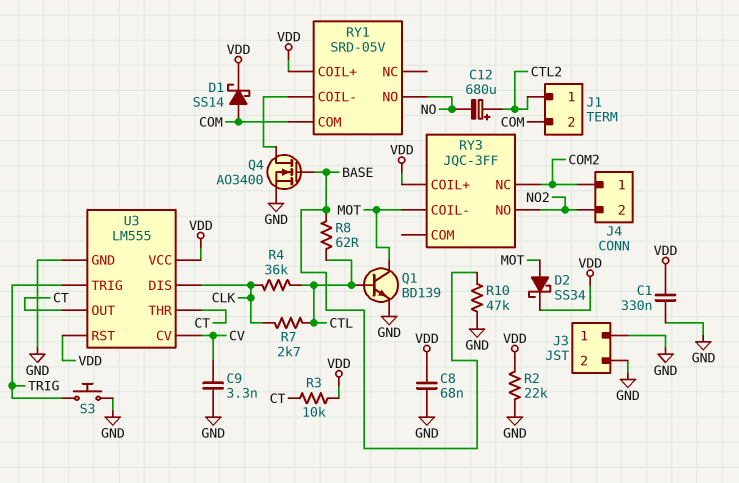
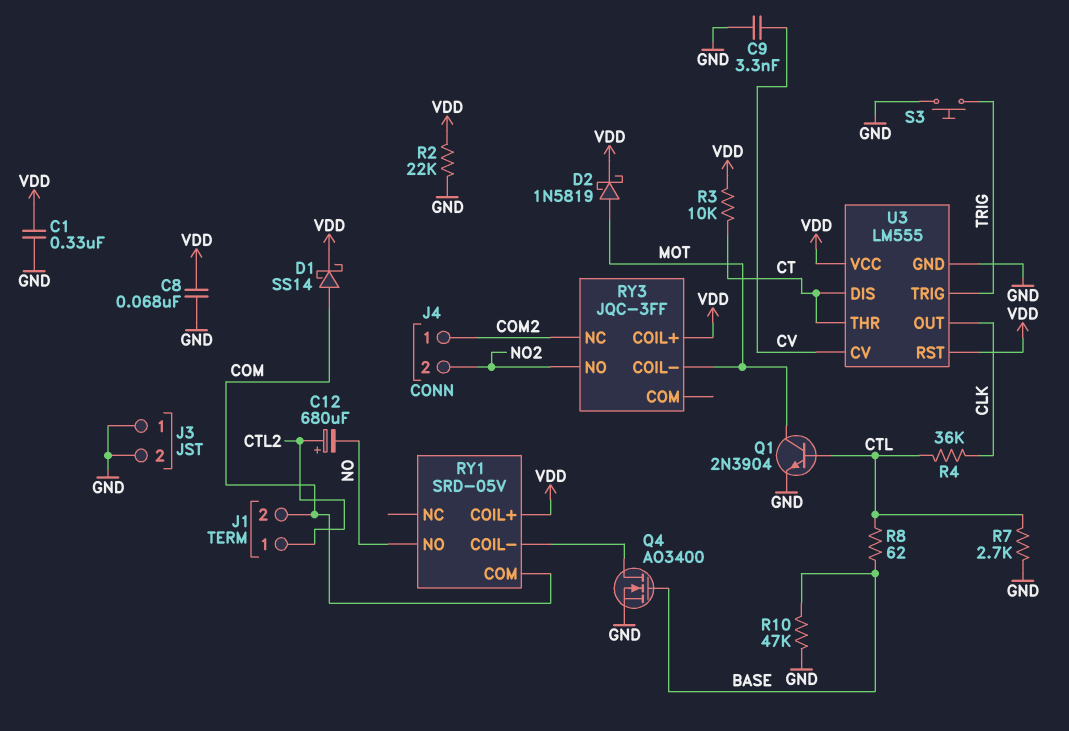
D2: schottky SS34 (A MOT, K VDD) -> schottky 1N5819 (A MOT, K VDD)
Q1: NPN BD139 (B CTL, C MOT, E GND) -> NPN 2N3904 (B CTL, C MOT, E GND)
R7: 2.7k (CLK, CTL) -> 2.7k (CTL, GND)
U3 pin DIS: CLK -> CT
U3 pin OUT: CT -> CLK

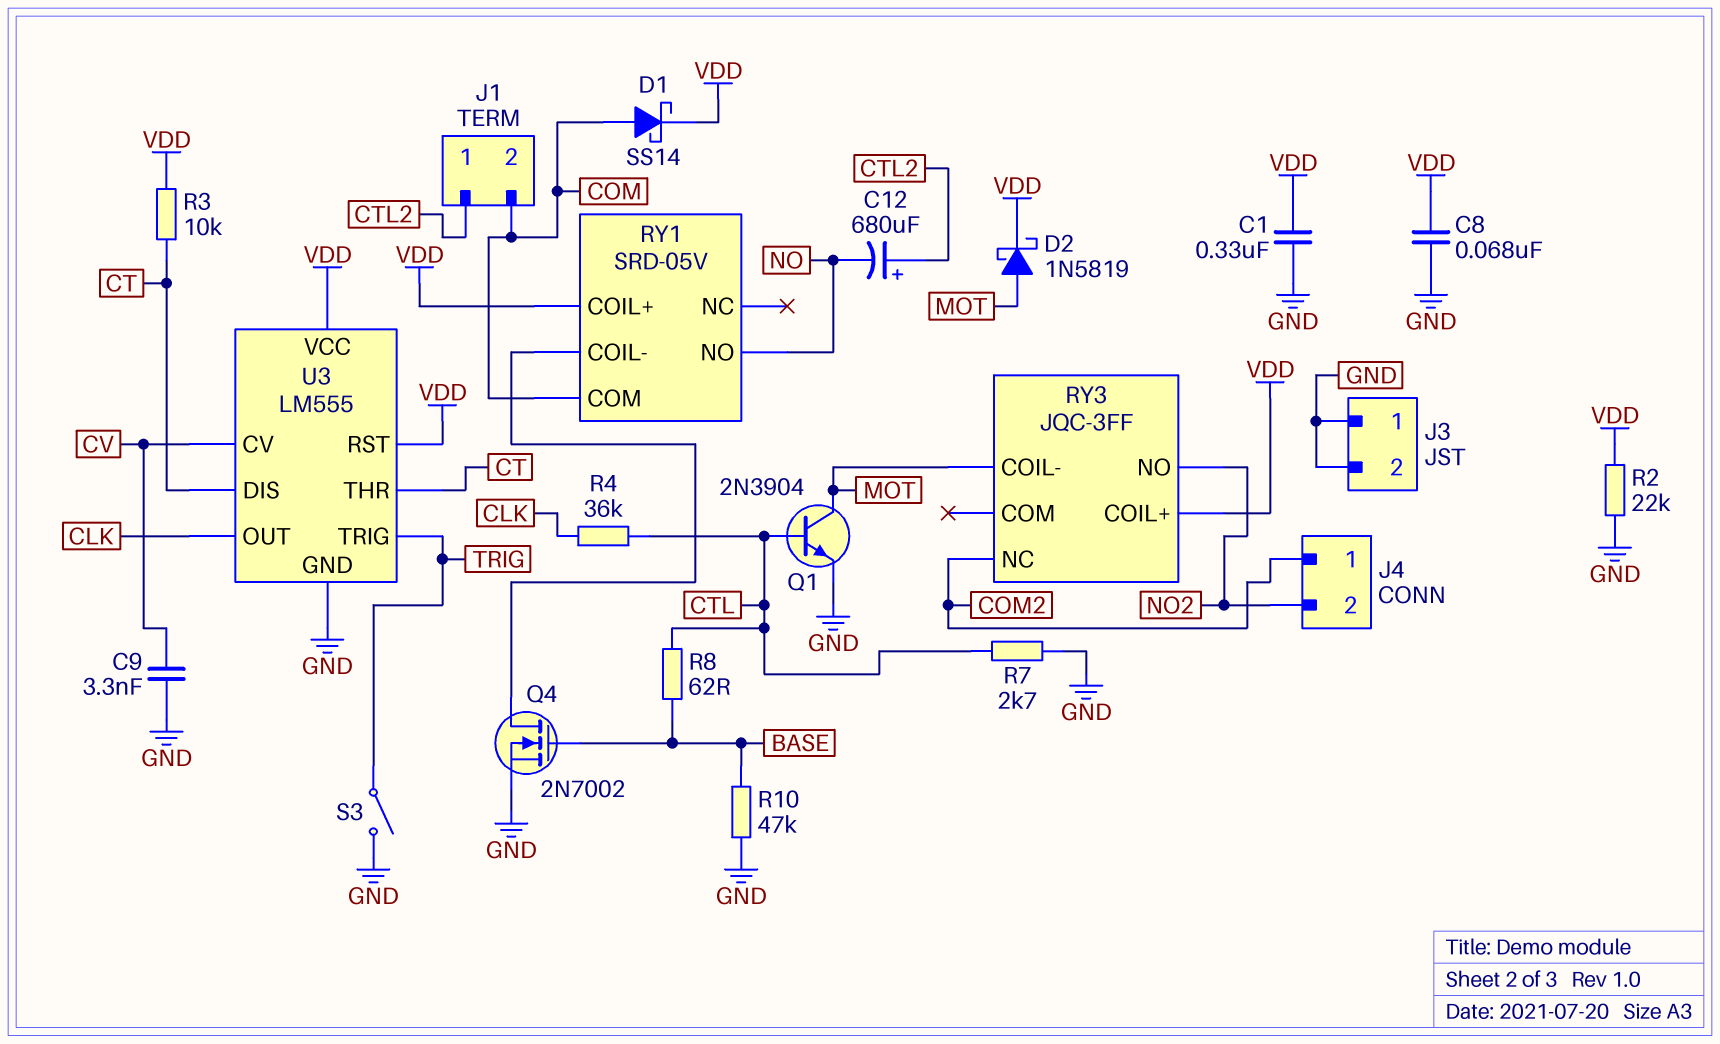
Q4: NMOS AO3400 (G BASE, D RY1/COIL-, S GND) -> NMOS 2N7002 (G BASE, D RY1/COIL-, S GND)
S3: button (GND, TRIG) -> switch (GND, TRIG)

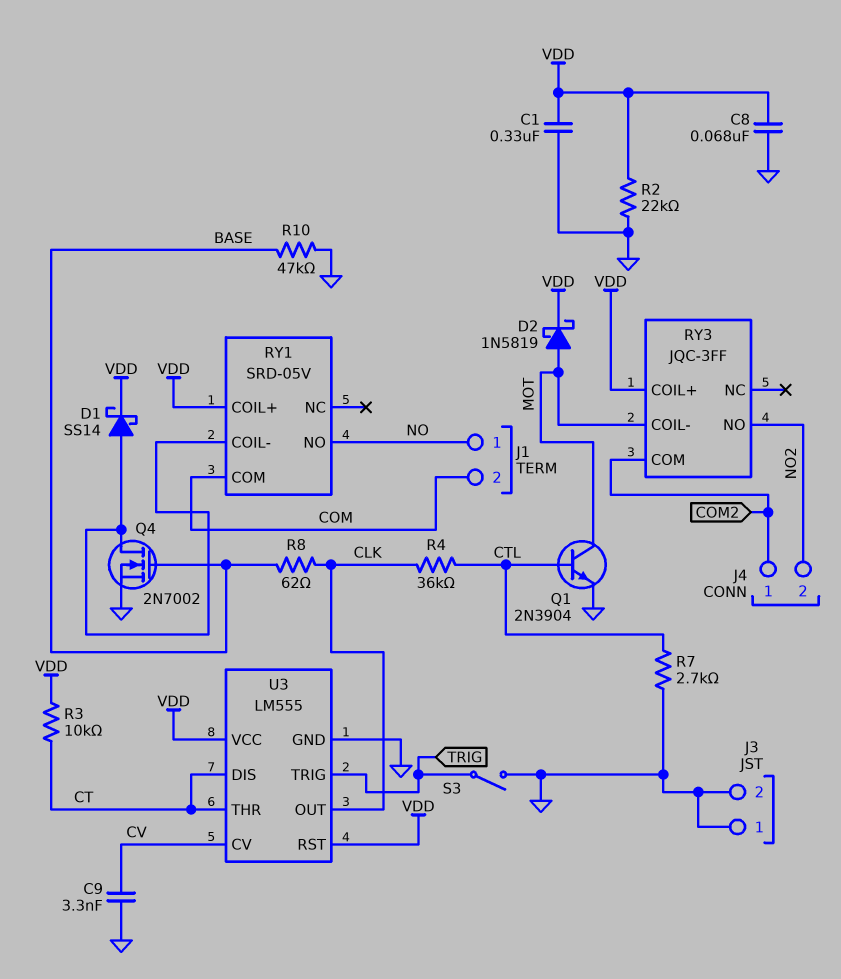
C12: 680uF (plus CTL2, minus NO) -> none
D1: schottky SS14 (A COM, K VDD) -> schottky SS14 (A RY1/COIL-, K VDD)
J1 pin 1: CTL2 -> NO
R8: 62 (BASE, CTL) -> 62 (BASE, CLK)
RY3 pin COM: none -> COM2
RY3 pin NC: COM2 -> none

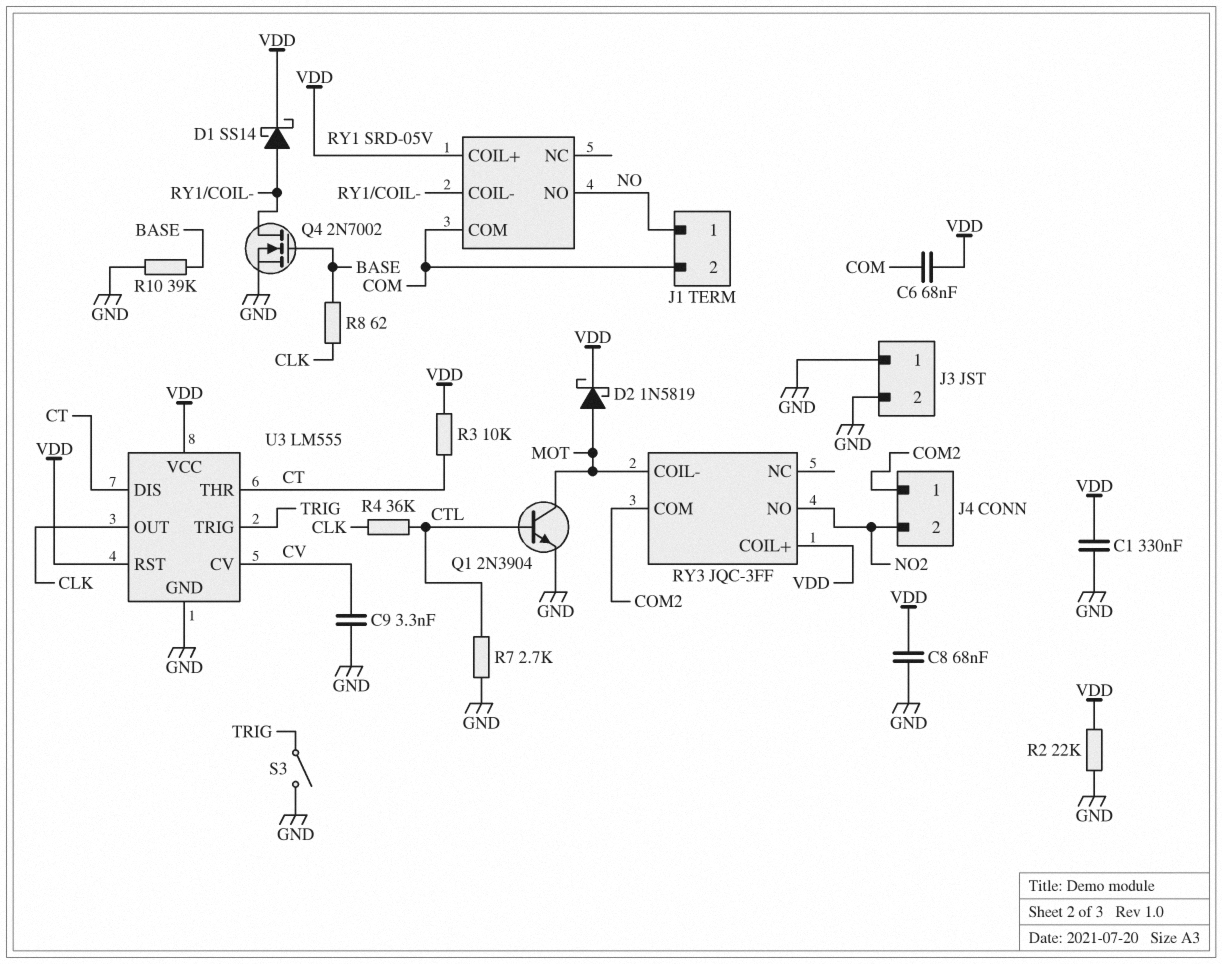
C6: none -> 68nF (COM, VDD)
R10: 47k (BASE, GND) -> 39k (BASE, GND)

